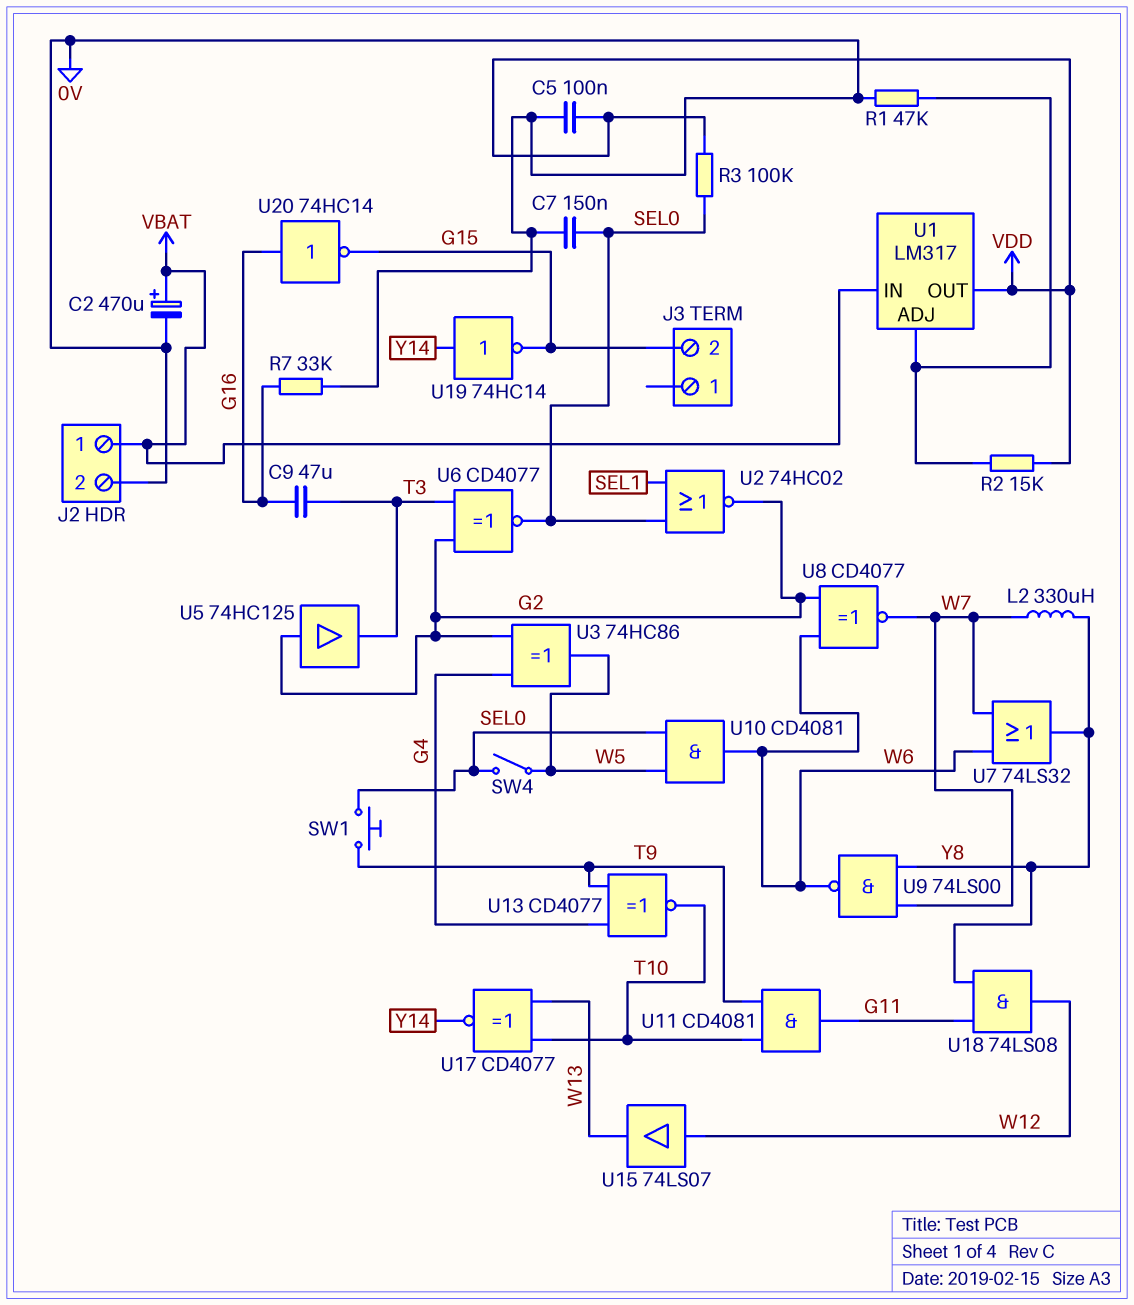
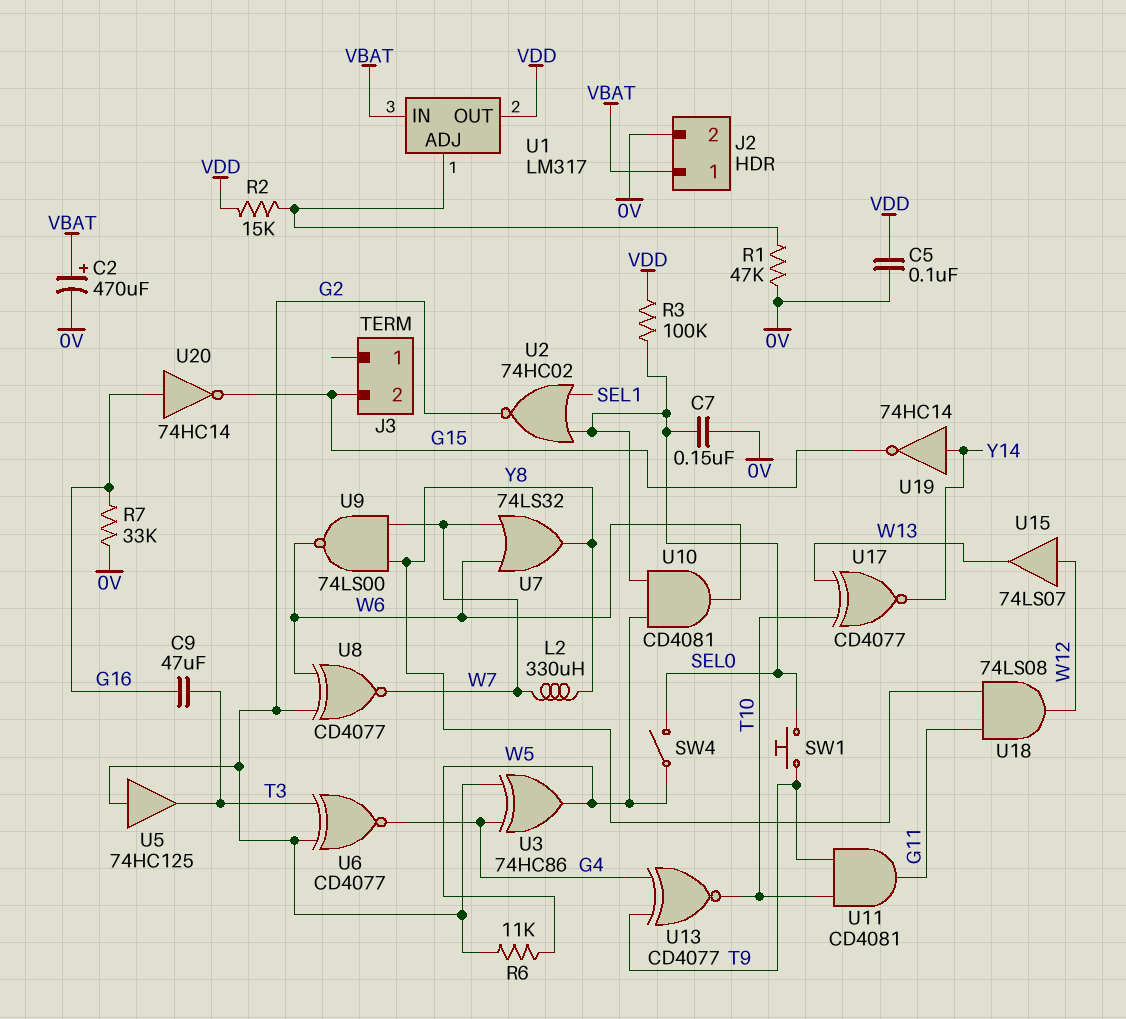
R6: none -> 11k (G2, W5)
U6: XNOR CD4077 (in G2, in T3, out SEL0) -> XNOR CD4077 (in G2, in T3, out G4)

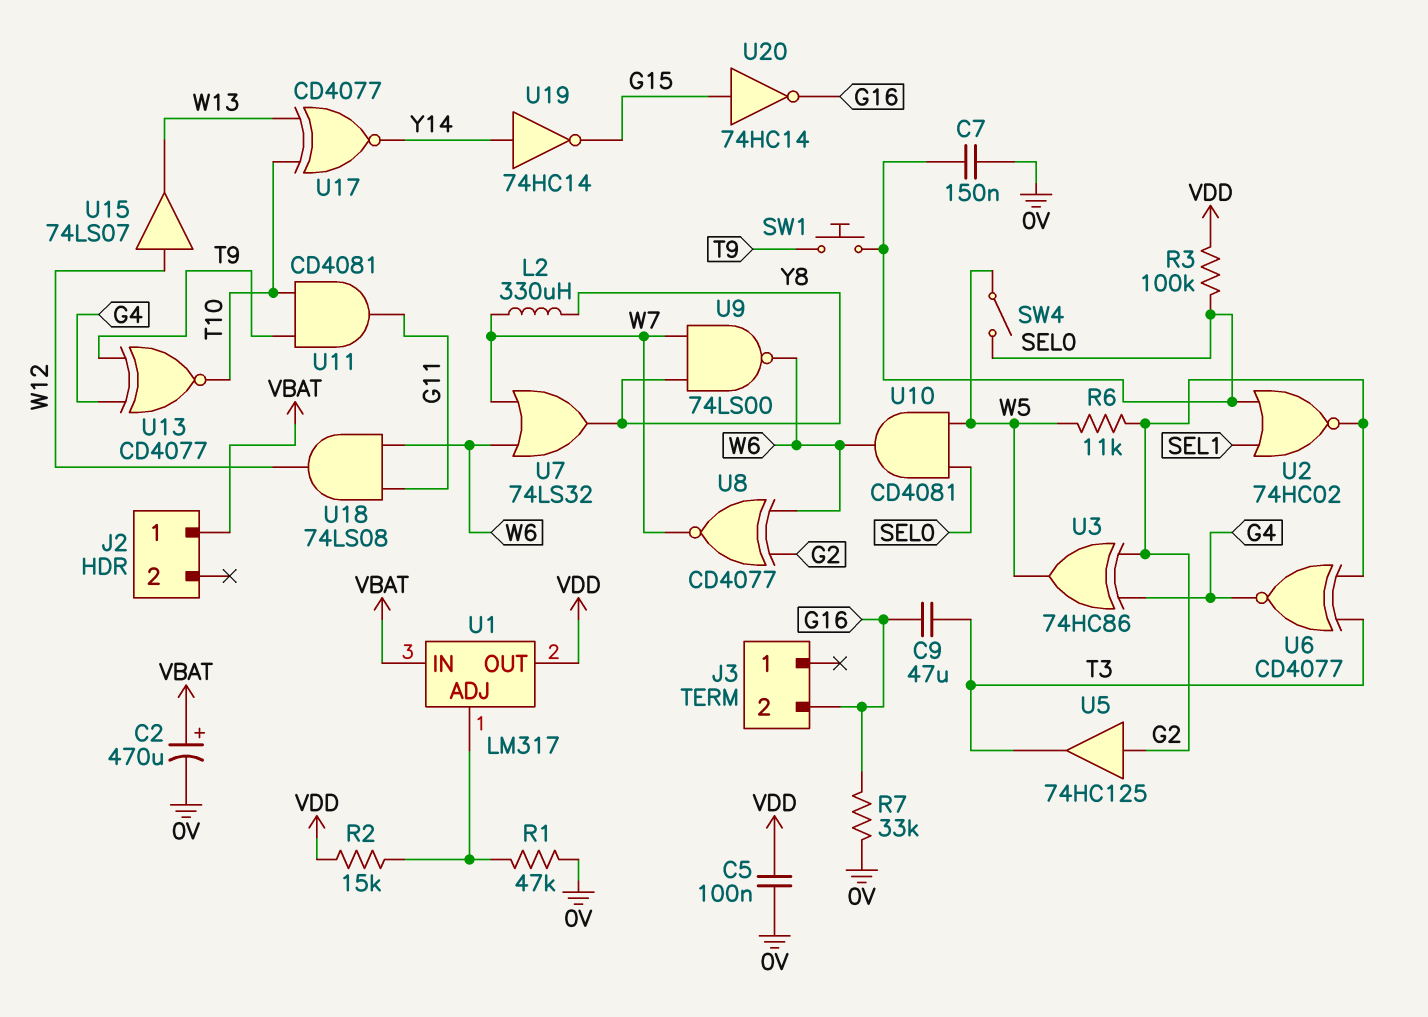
J2 pin 2: 0V -> none
J3 pin 2: G15 -> G16
U18: AND 74LS08 (in G11, in Y8, out W12) -> AND 74LS08 (in G11, in W6, out W12)
U20: NOT 74HC14 (in G16, out G15) -> NOT 74HC14 (in G15, out G16)

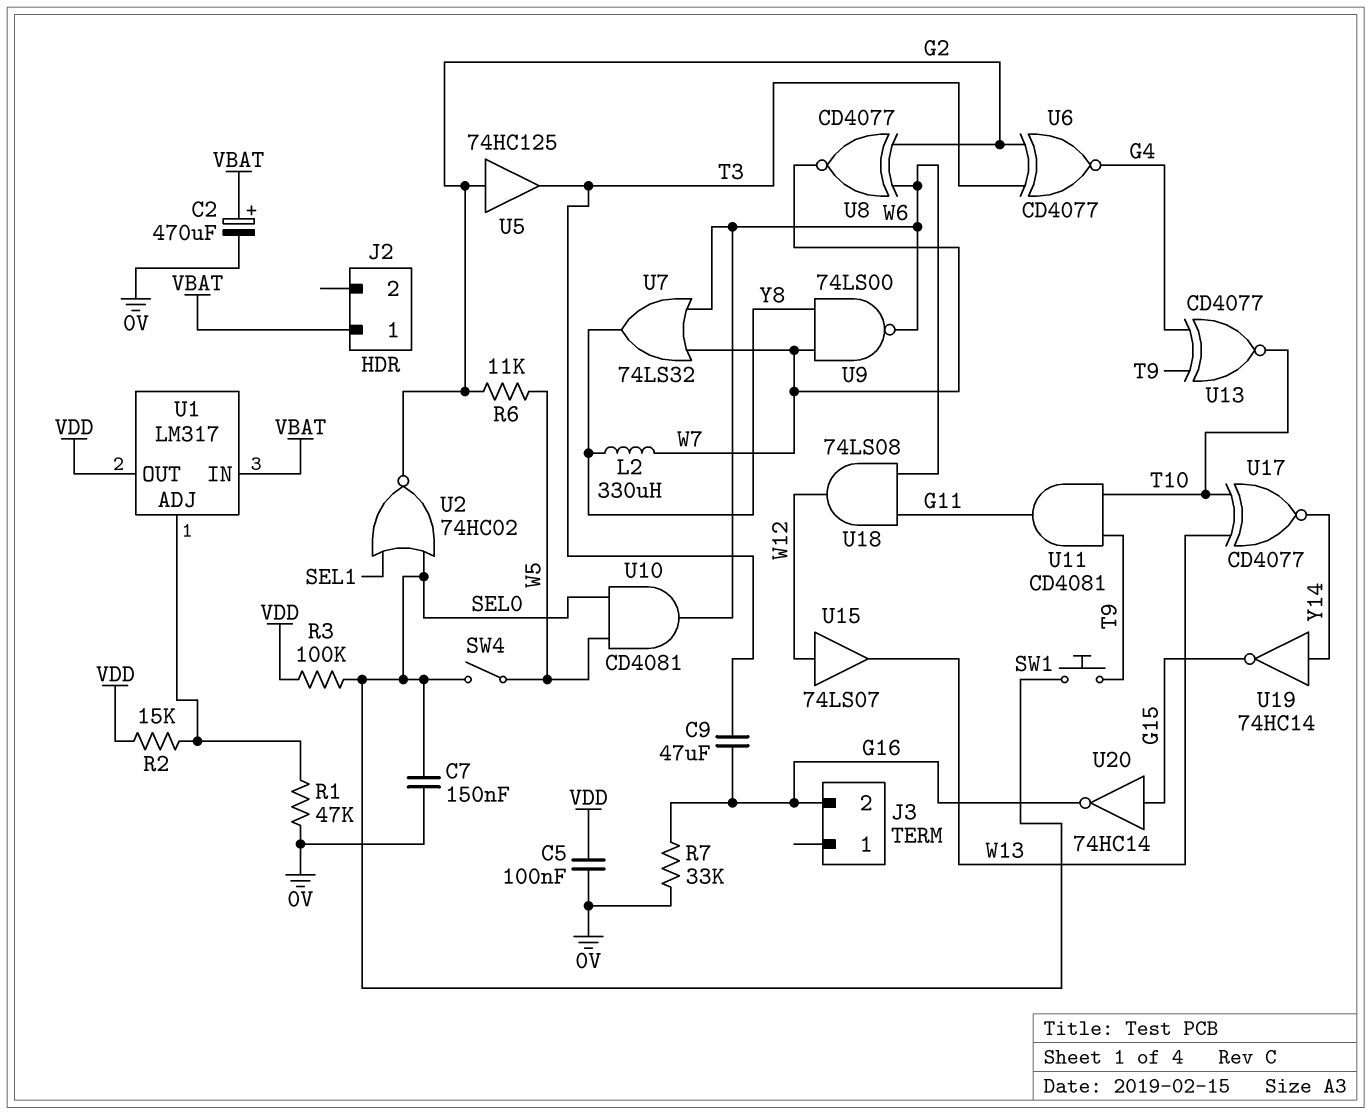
U3: XOR 74HC86 (in G2, in G4, out W5) -> none

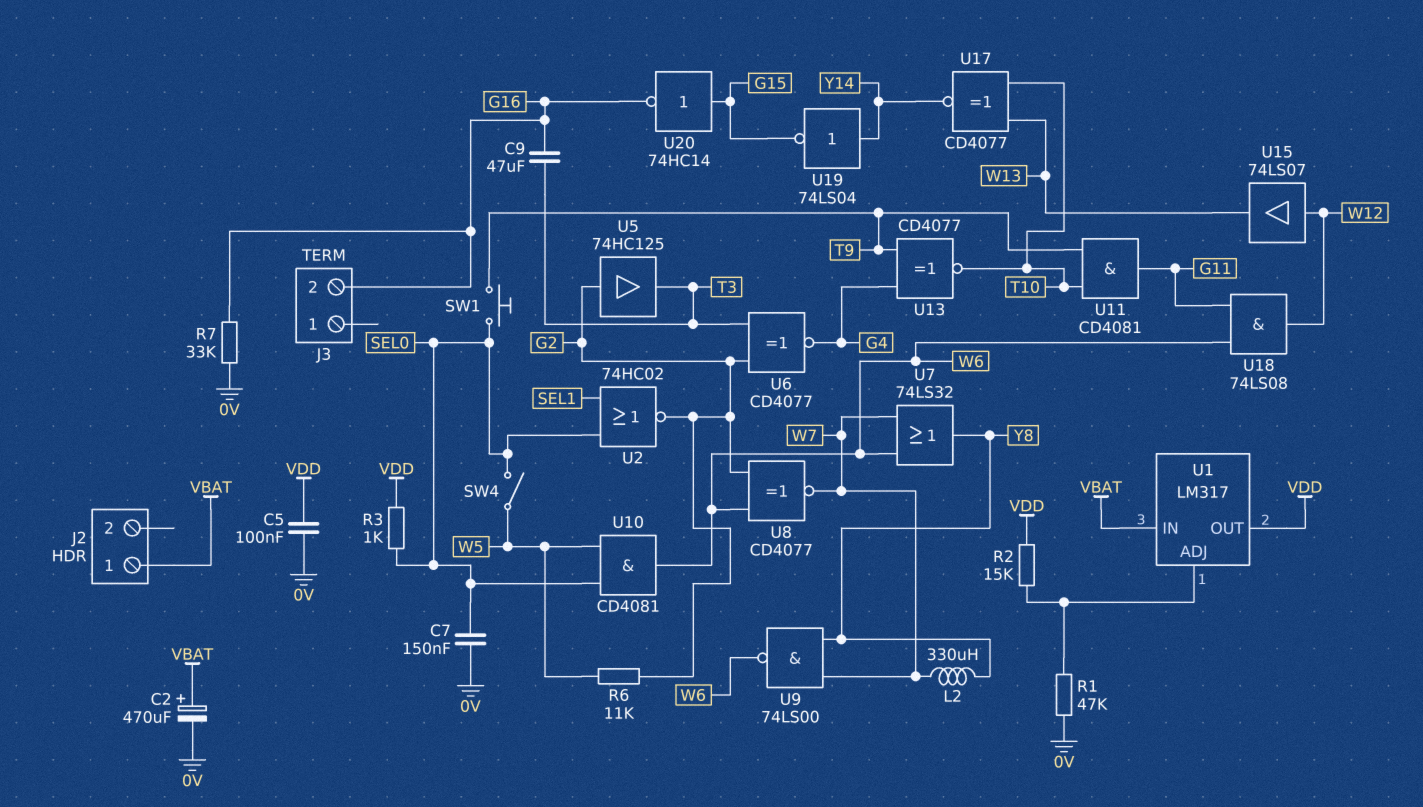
R3: 100k (SEL0, VDD) -> 1k (SEL0, VDD)
U19: NOT 74HC14 (in Y14, out G15) -> NOT 74LS04 (in Y14, out G15)

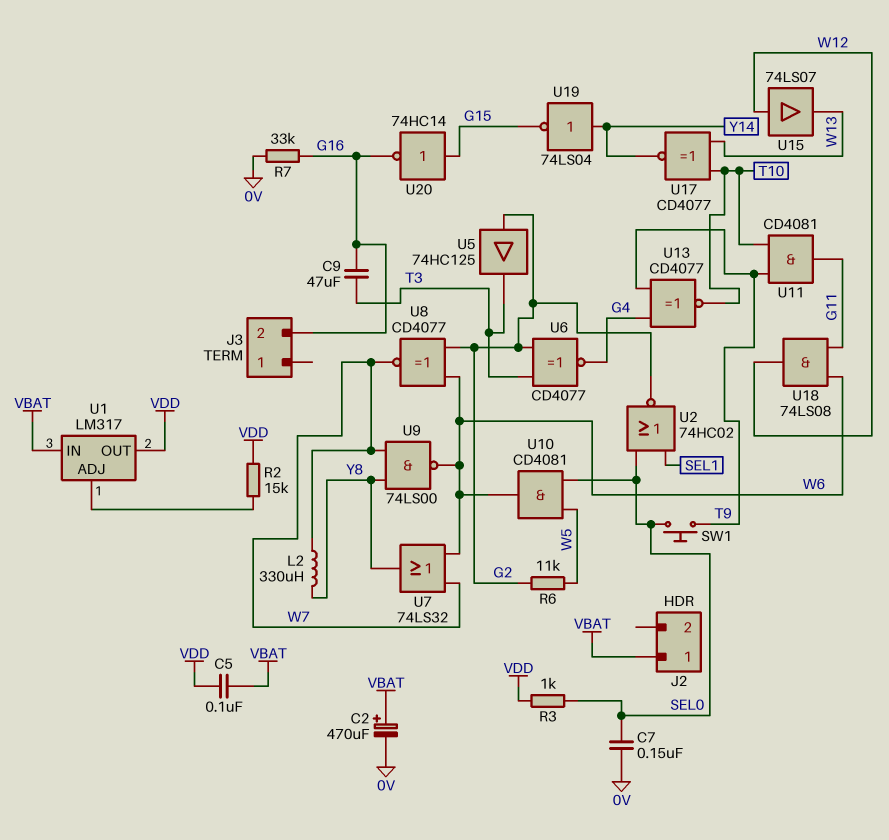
C5: 100nF (0V, VDD) -> 100nF (VBAT, VDD)
R1: 47k (0V, U1/ADJ) -> none
SW4: switch (SEL0, W5) -> none

